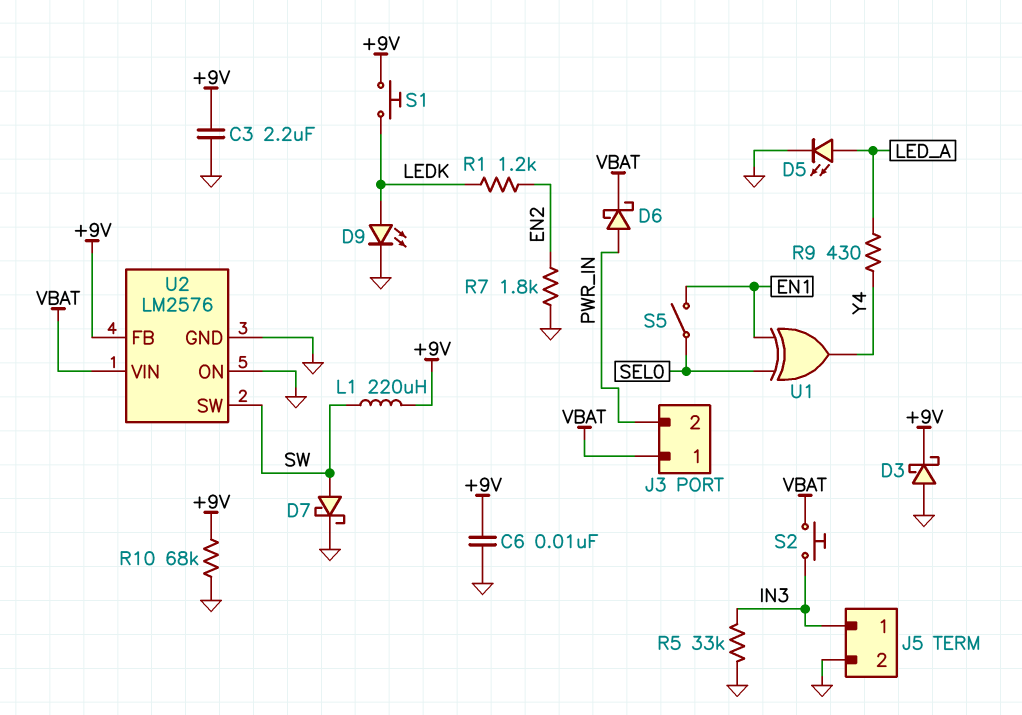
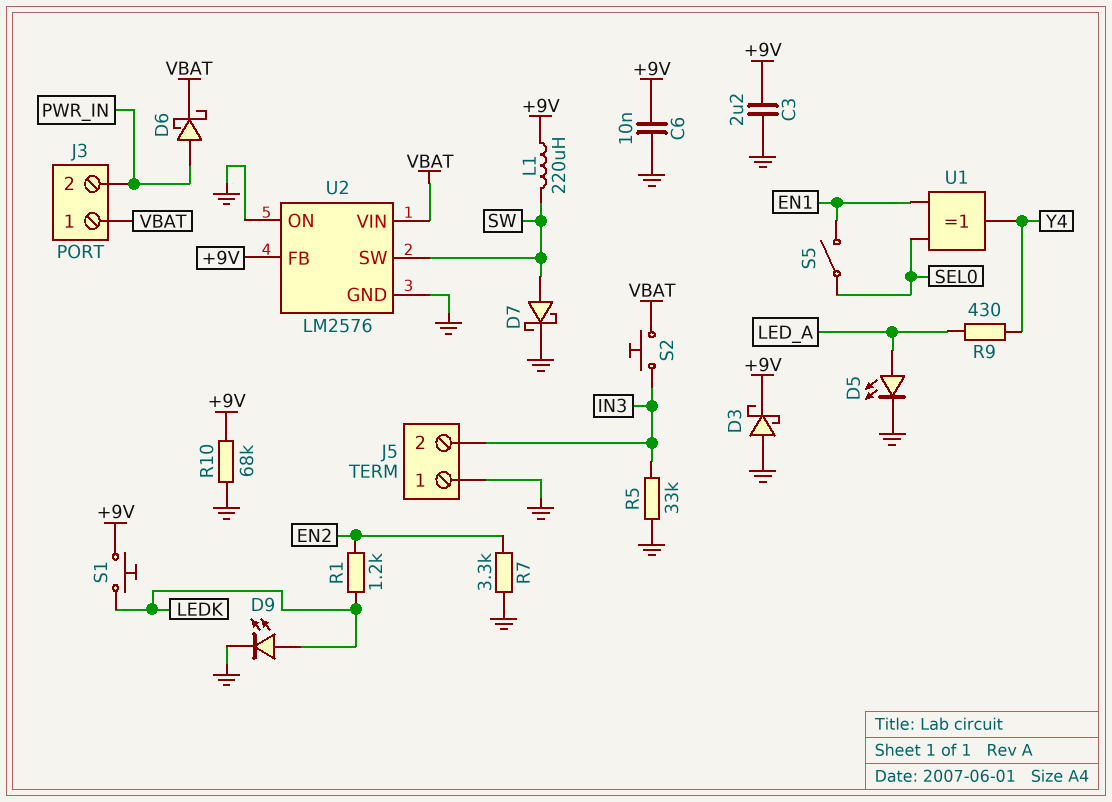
J5 pin 1: IN3 -> GND
J5 pin 2: GND -> IN3
R7: 1.8k (EN2, GND) -> 3.3k (EN2, GND)

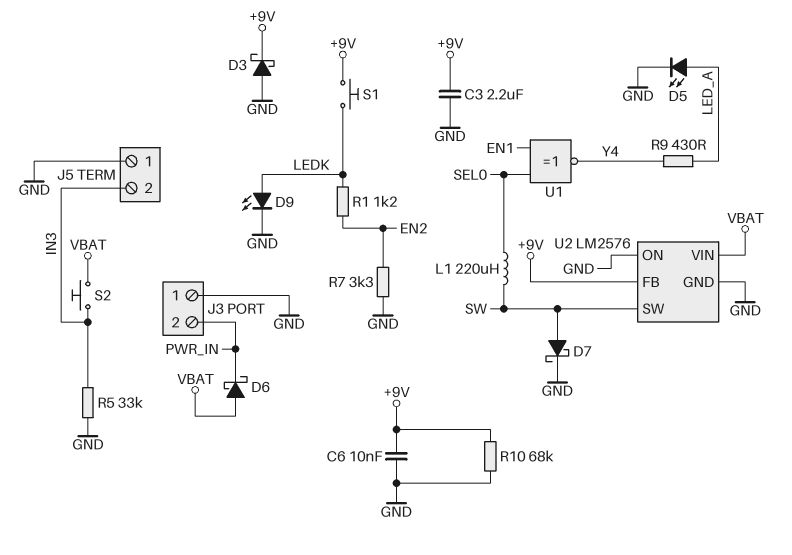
D6: schottky (A PWR_IN, K VBAT) -> schottky (A VBAT, K PWR_IN)
J3 pin 1: VBAT -> GND
L1: 220uH (+9V, SW) -> 220uH (SEL0, SW)
S5: switch (EN1, SEL0) -> none
U1: XOR (in EN1, in SEL0, out Y4) -> XNOR (in EN1, in SEL0, out Y4)

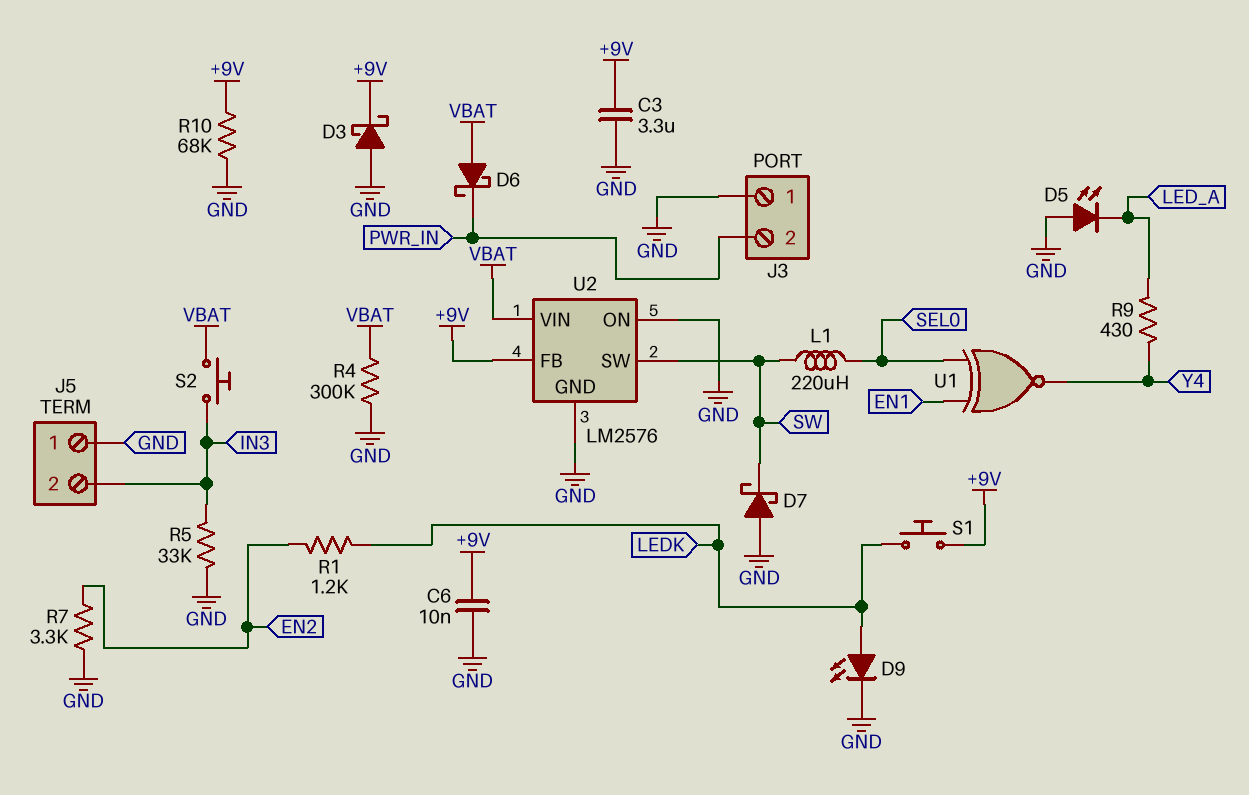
C3: 2.2uF (+9V, GND) -> 3.3uF (+9V, GND)
D5: LED (A LED_A, K GND) -> LED (A GND, K LED_A)
D7: schottky (A SW, K GND) -> schottky (A GND, K SW)
R4: none -> 300k (GND, VBAT)

